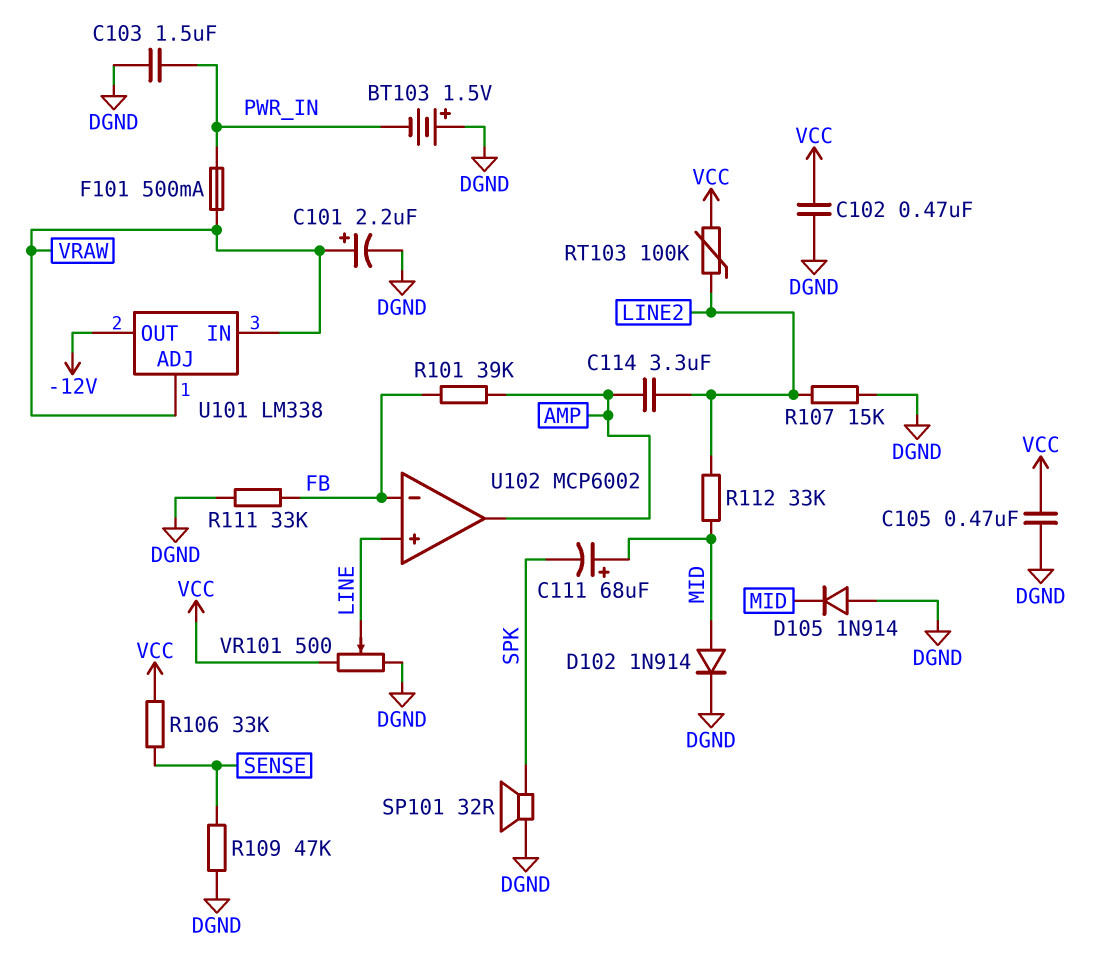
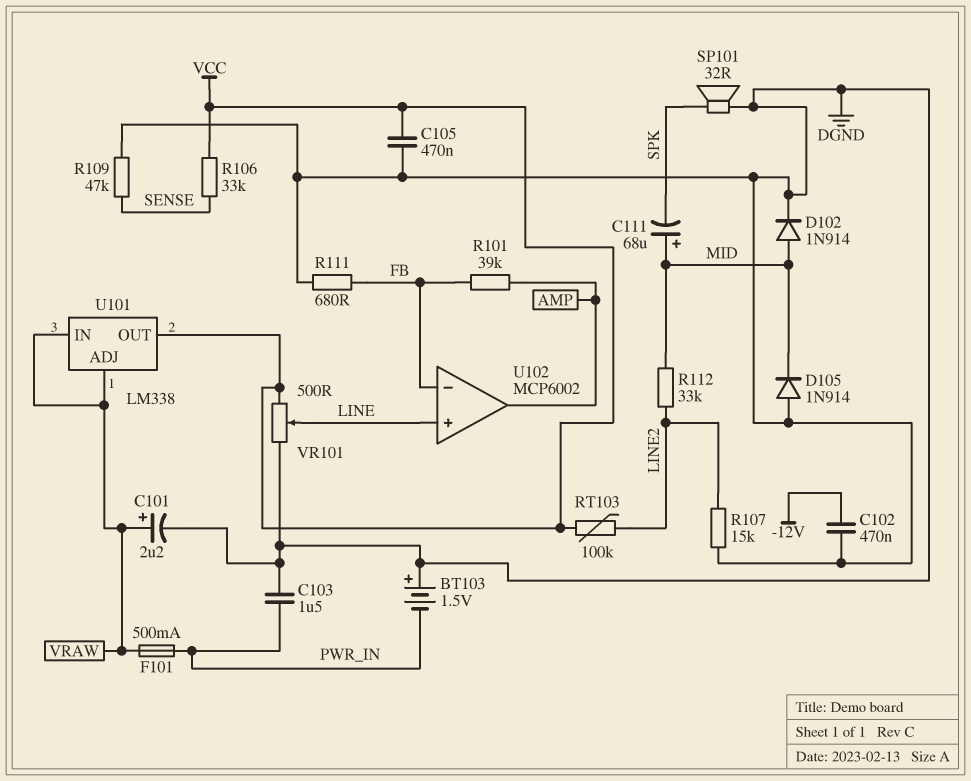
C102: 470nF (DGND, VCC) -> 470nF (-12V, DGND)
C114: 3.3uF (AMP, LINE2) -> none
R111: 33k (DGND, FB) -> 680 (DGND, FB)
U101 pin OUT: -12V -> VCC

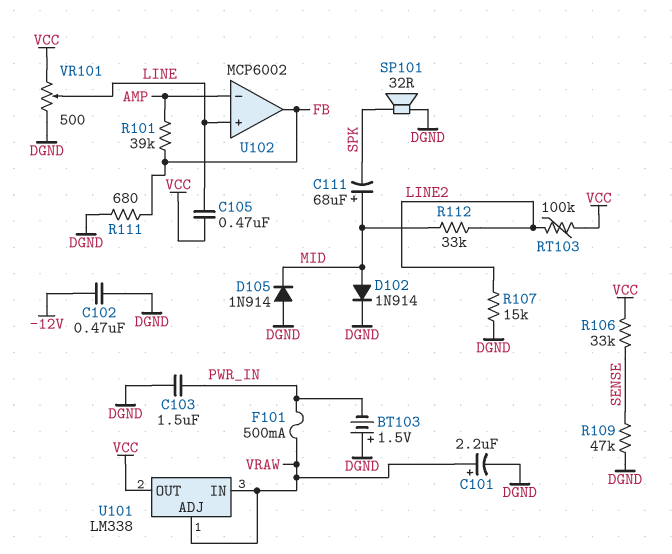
C105: 470nF (DGND, VCC) -> 470nF (LINE, VCC)
U102 pin in-: FB -> AMP
U102 pin out: AMP -> FB

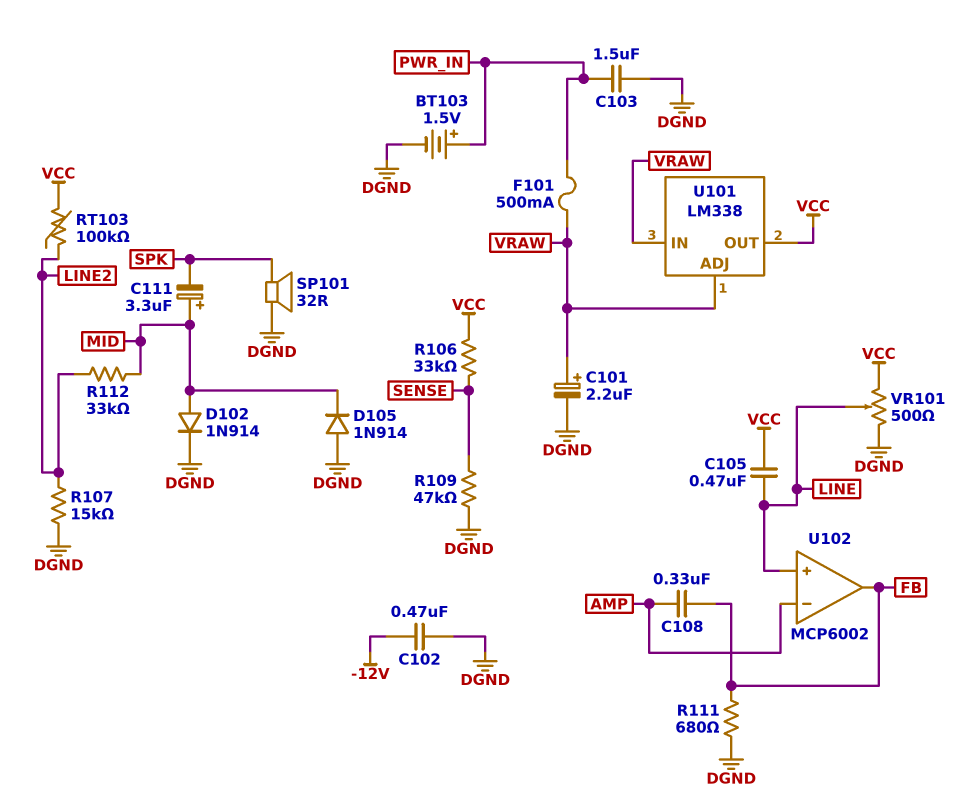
BT103: 1.5V (plus DGND, minus PWR_IN) -> 1.5V (plus PWR_IN, minus DGND)
C108: none -> 330nF (AMP, FB)
C111: 68uF (plus MID, minus SPK) -> 3.3uF (plus MID, minus SPK)
R101: 39k (AMP, FB) -> none

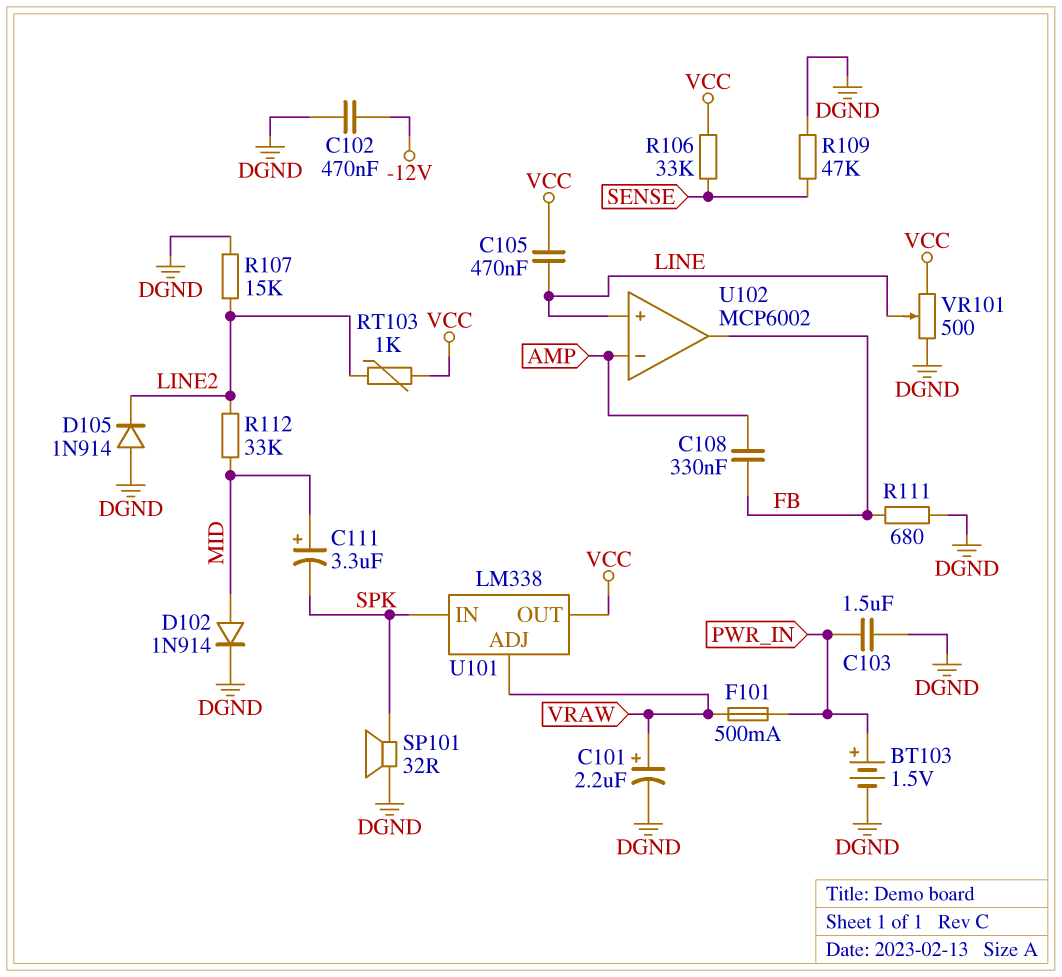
D105: diode 1N914 (A DGND, K MID) -> diode 1N914 (A DGND, K LINE2)
RT103: 100k (LINE2, VCC) -> 1k (LINE2, VCC)
U101 pin IN: VRAW -> SPK

